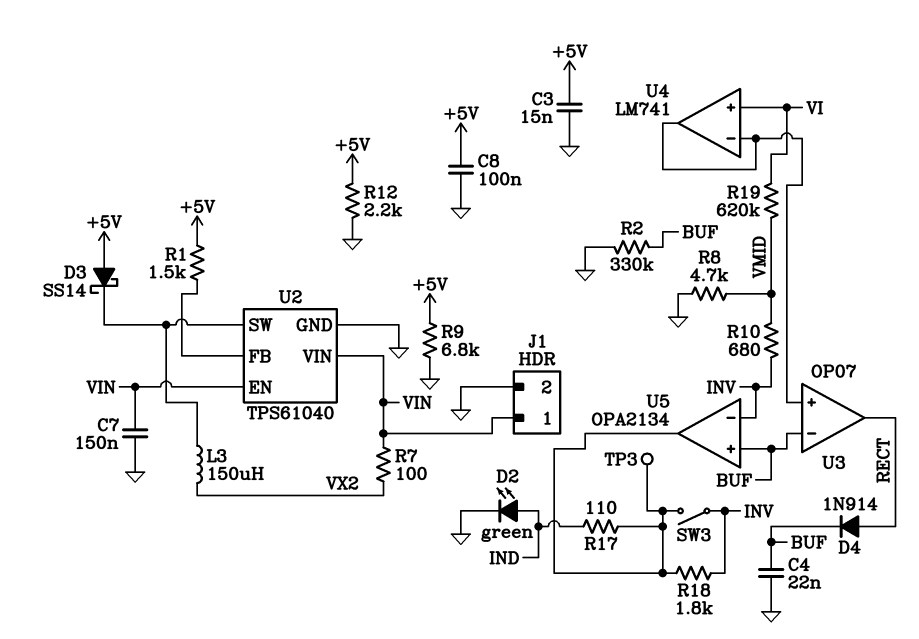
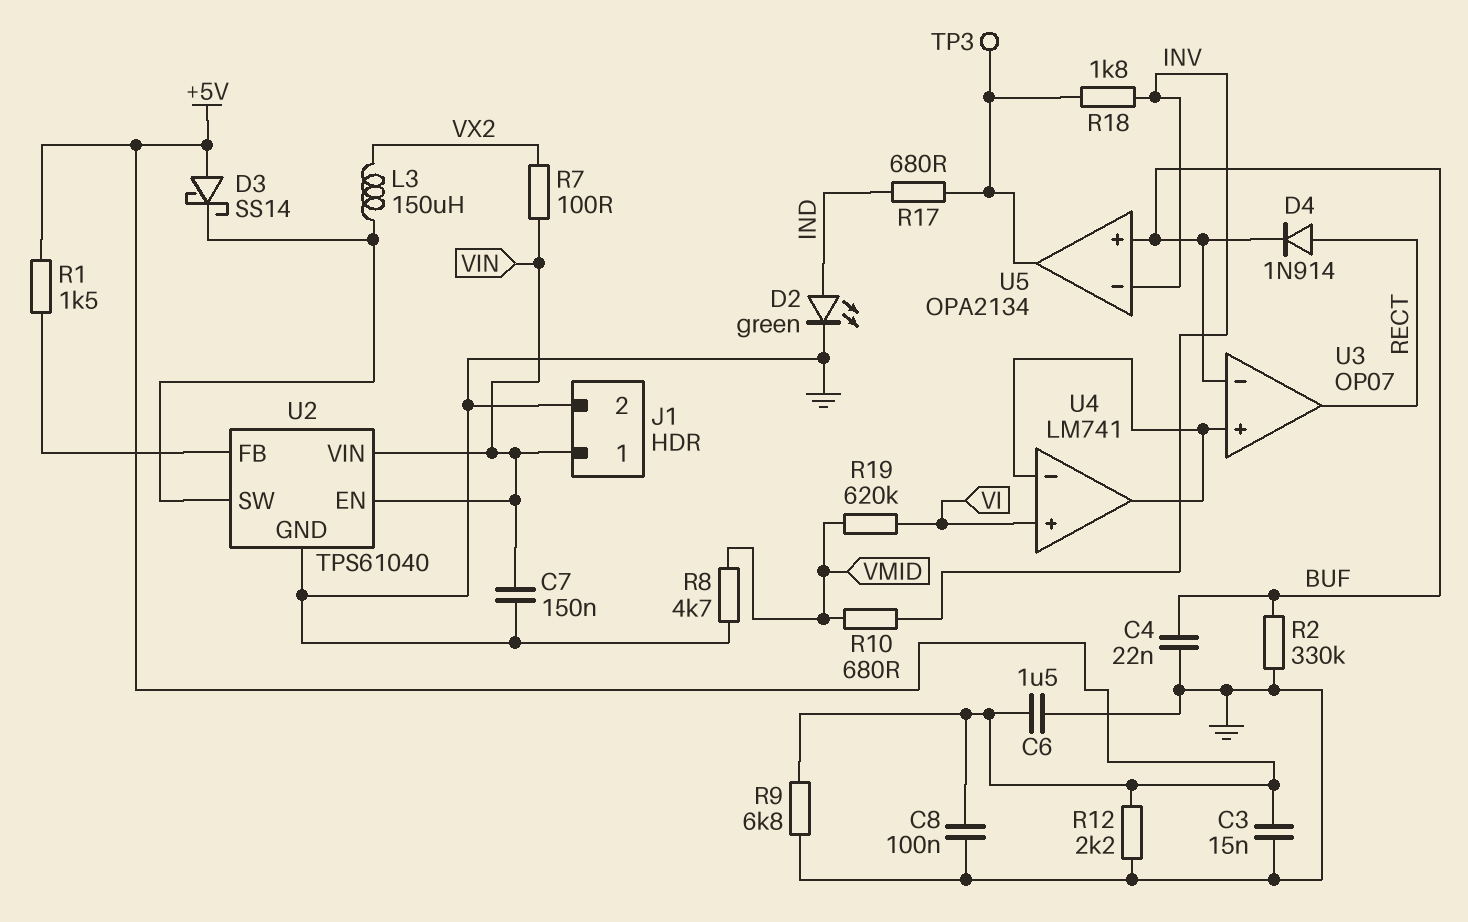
C6: none -> 1.5uF (+5V, GND)
R17: 110 (IND, U5/out) -> 680 (IND, U5/out)
SW3: switch (INV, U5/out) -> none

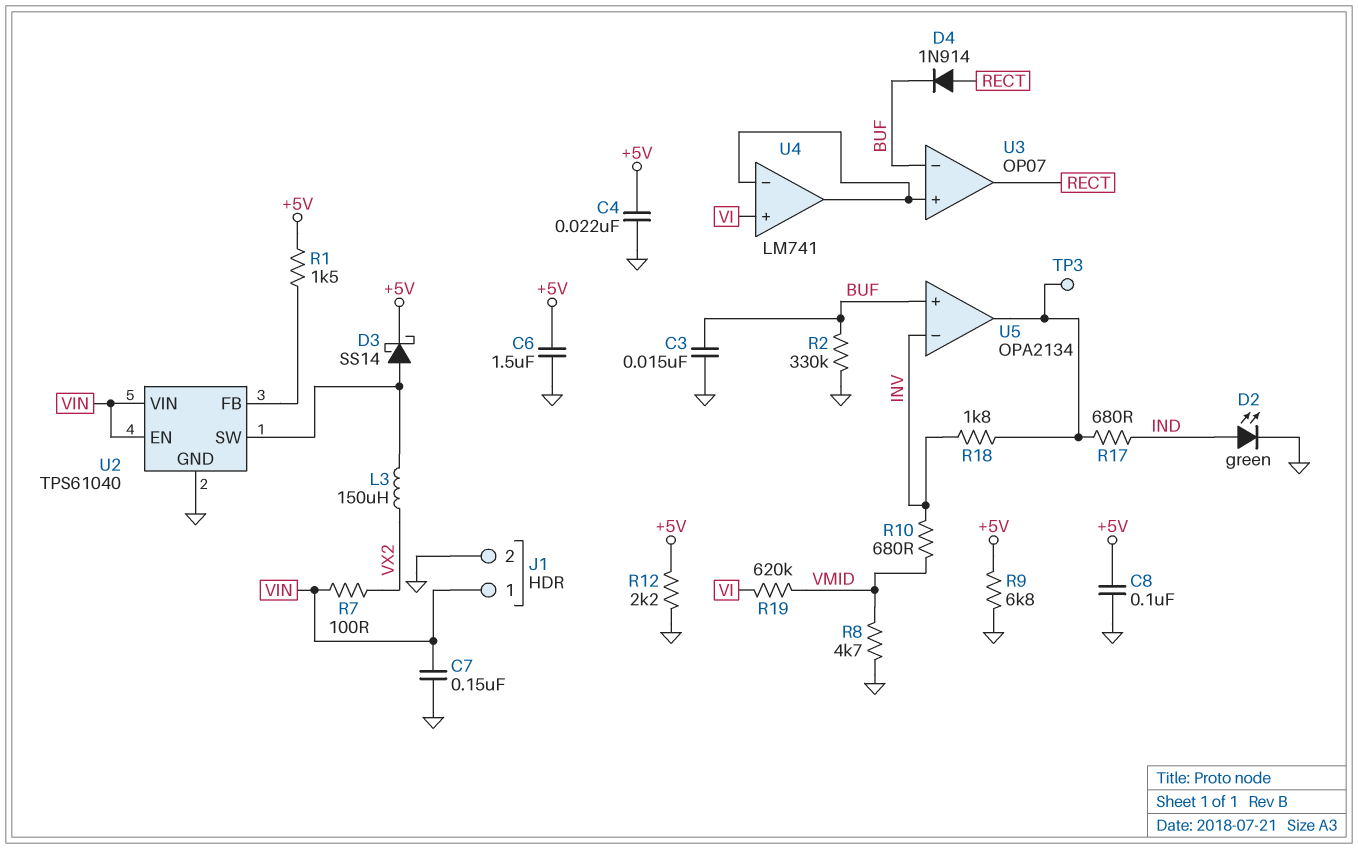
C3: 15nF (+5V, GND) -> 15nF (BUF, GND)
C4: 22nF (BUF, GND) -> 22nF (+5V, GND)
D3: schottky SS14 (A +5V, K U2/SW) -> schottky SS14 (A U2/SW, K +5V)

